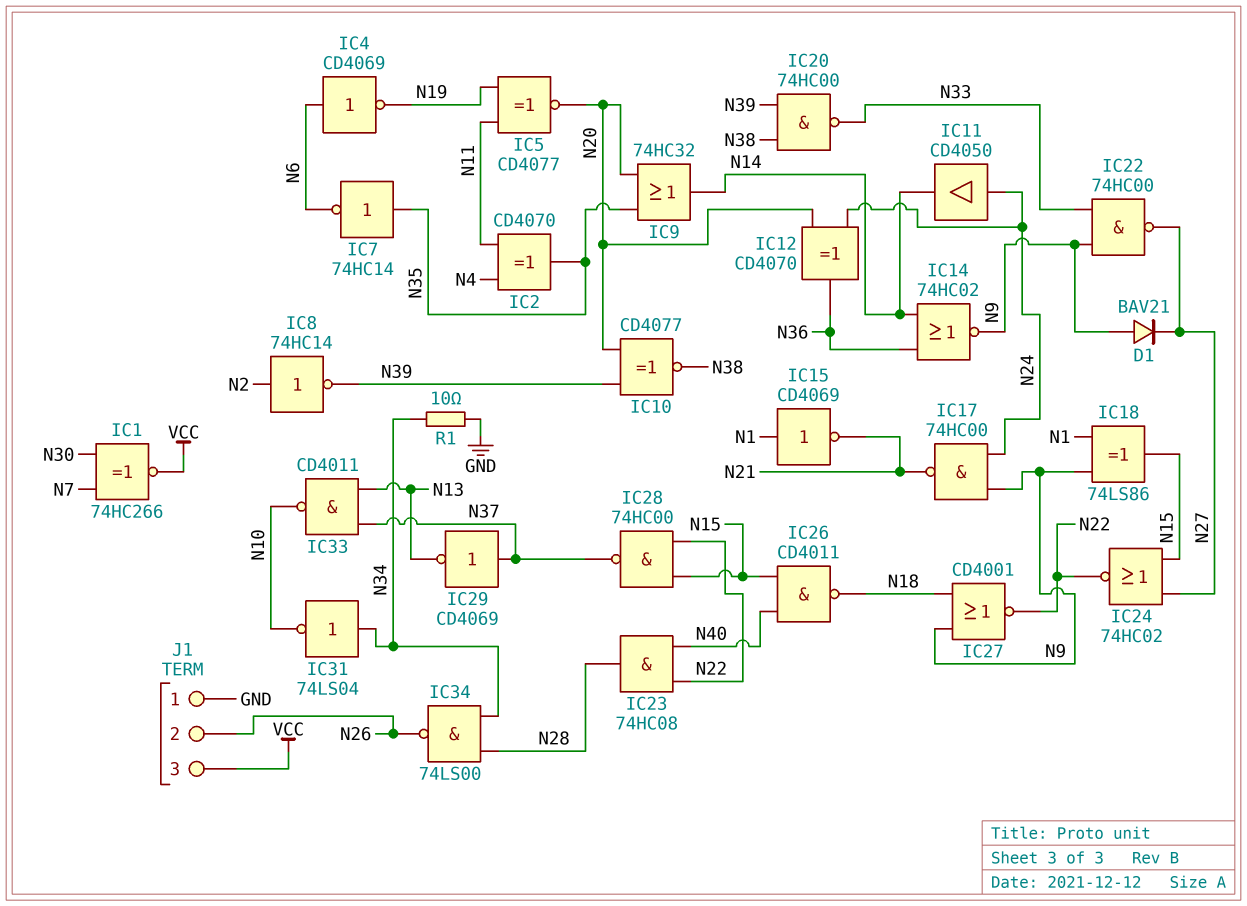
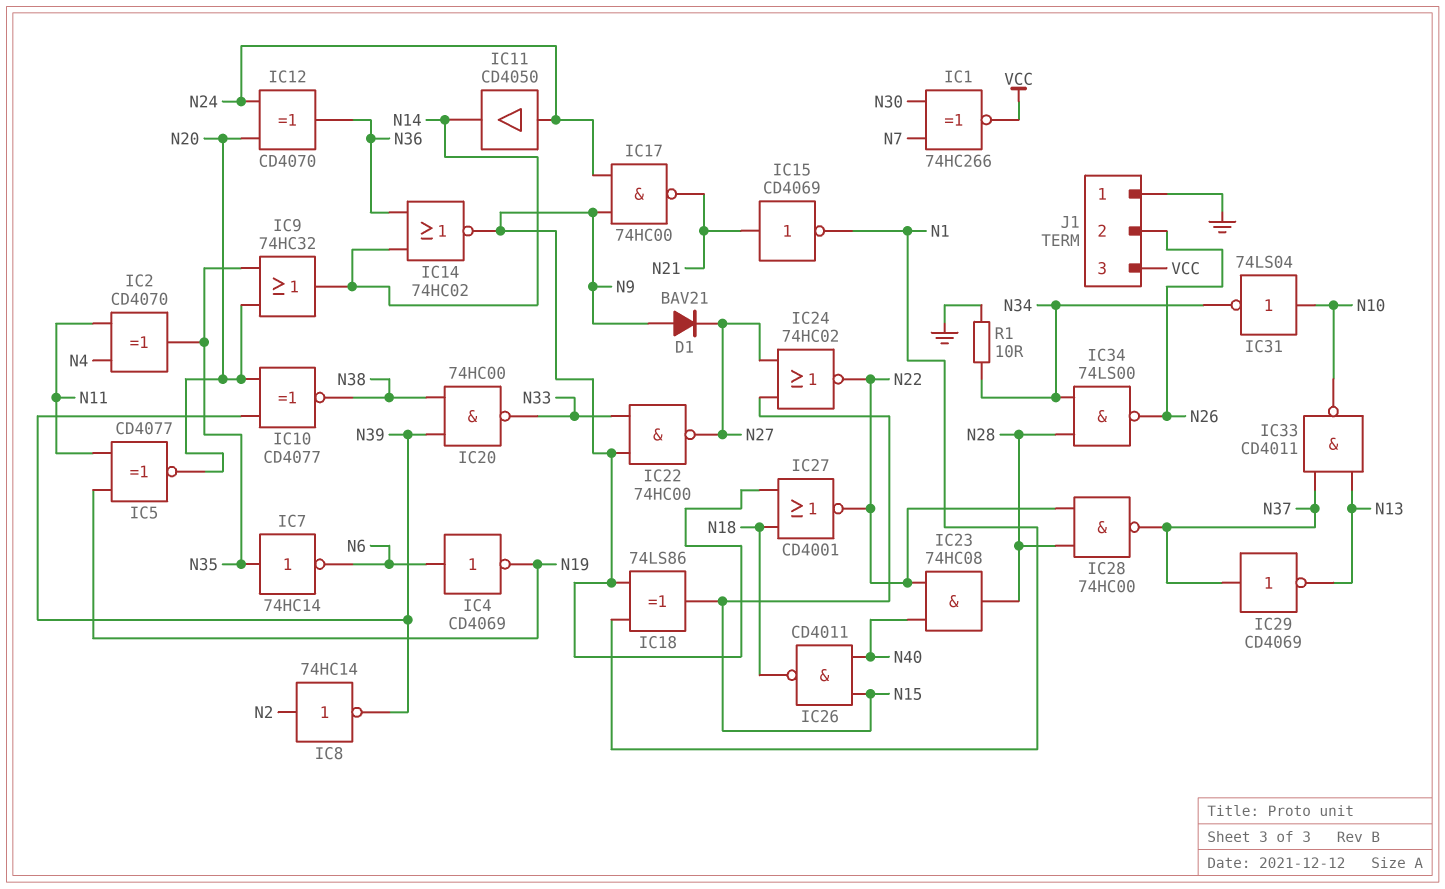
IC15: NOT CD4069 (in N1, out N21) -> NOT CD4069 (in N21, out N1)
IC28: NAND 74HC00 (in N15, in N22, out N37) -> NAND 74HC00 (in N22, in N28, out N37)
IC31: NOT 74LS04 (in N34, out N10) -> NOT 74LS04 (in N10, out N34)

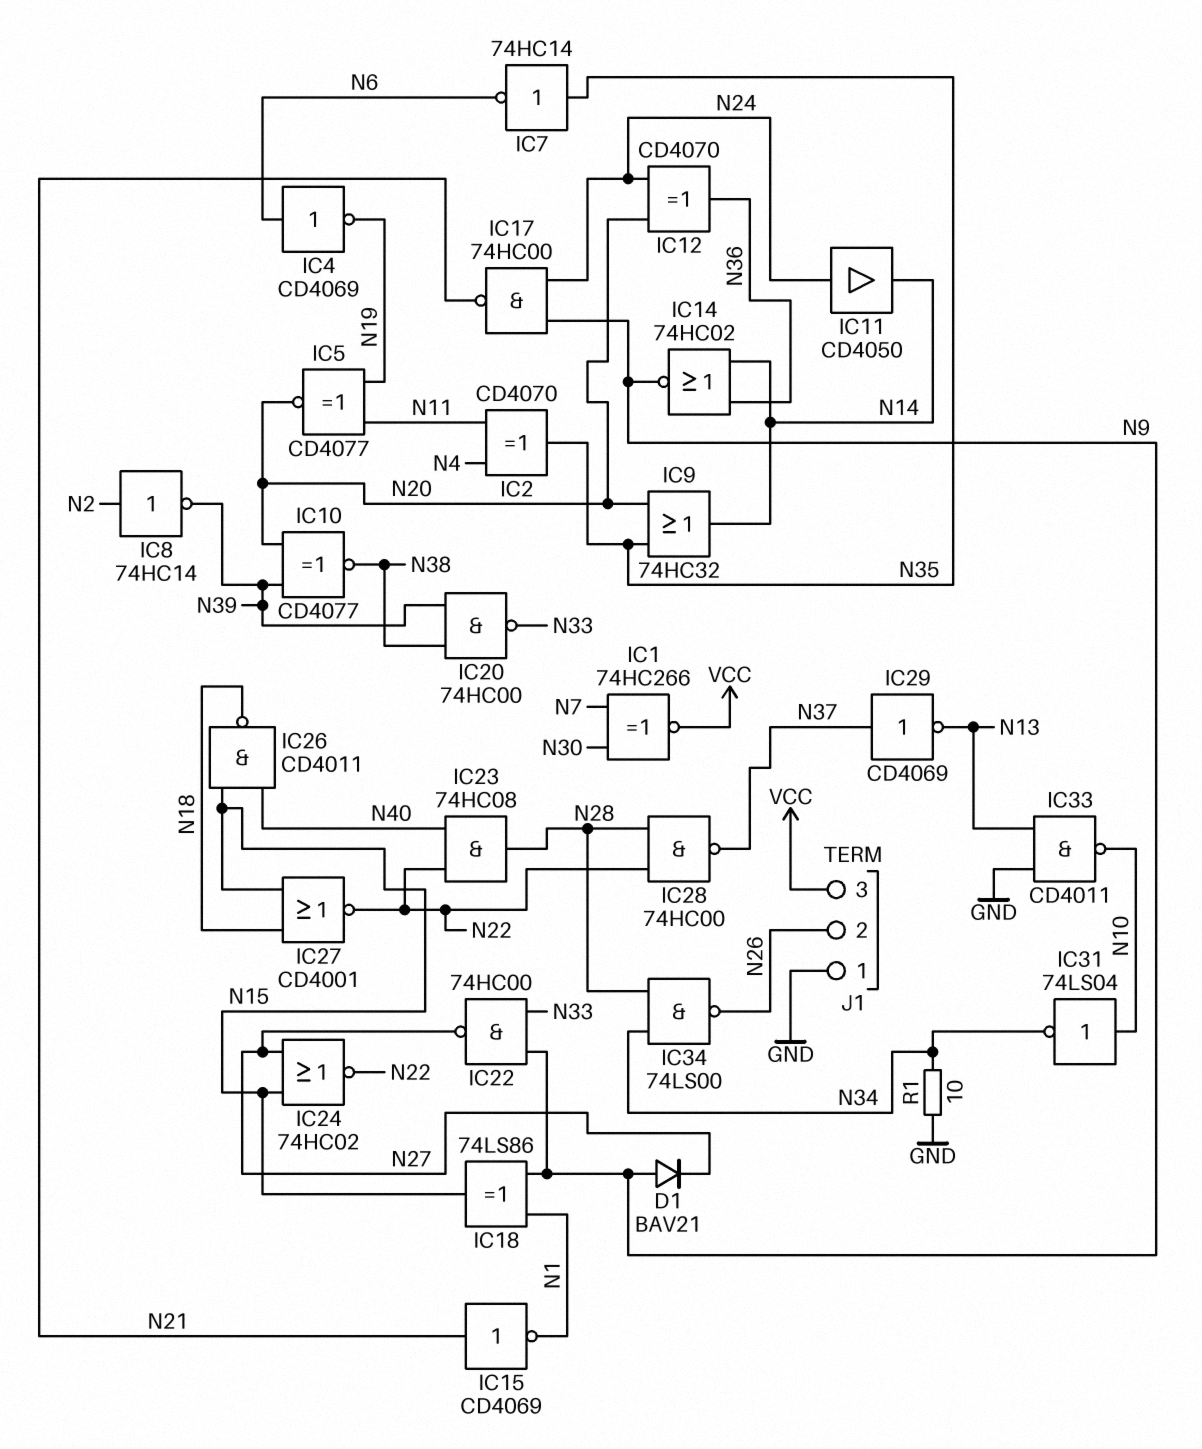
IC27: NOR CD4001 (in N9, in N18, out N22) -> NOR CD4001 (in N15, in N18, out N22)
IC33: NAND CD4011 (in N13, in N37, out N10) -> NAND CD4011 (in GND, in N13, out N10)

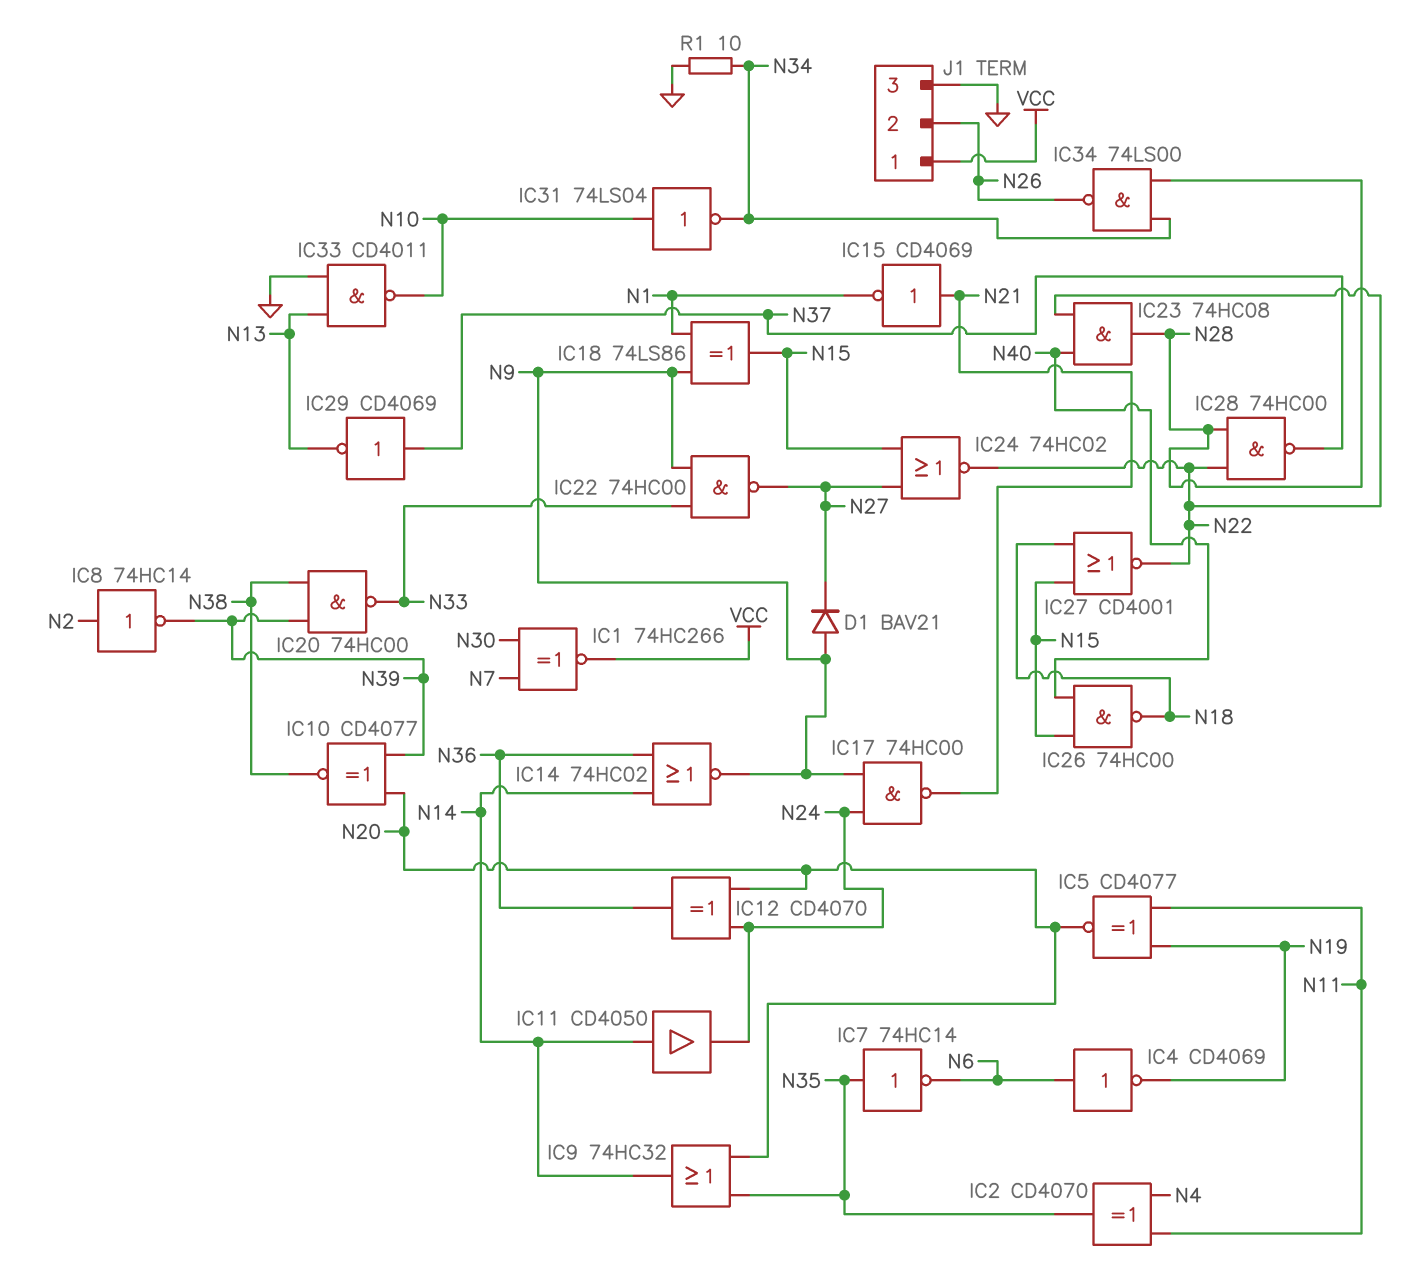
IC11: buffer CD4050 (in N24, out N14) -> buffer CD4050 (in N14, out N24)
IC26: NAND CD4011 (in N15, in N40, out N18) -> NAND 74HC00 (in N15, in N40, out N18)
J1 pin 1: GND -> VCC
J1 pin 3: VCC -> GND

